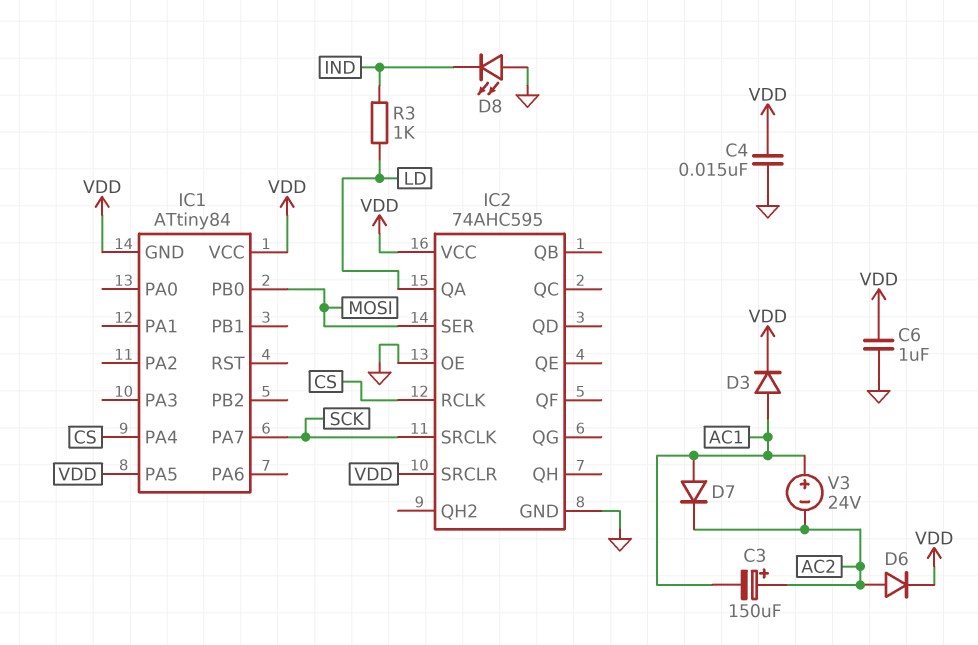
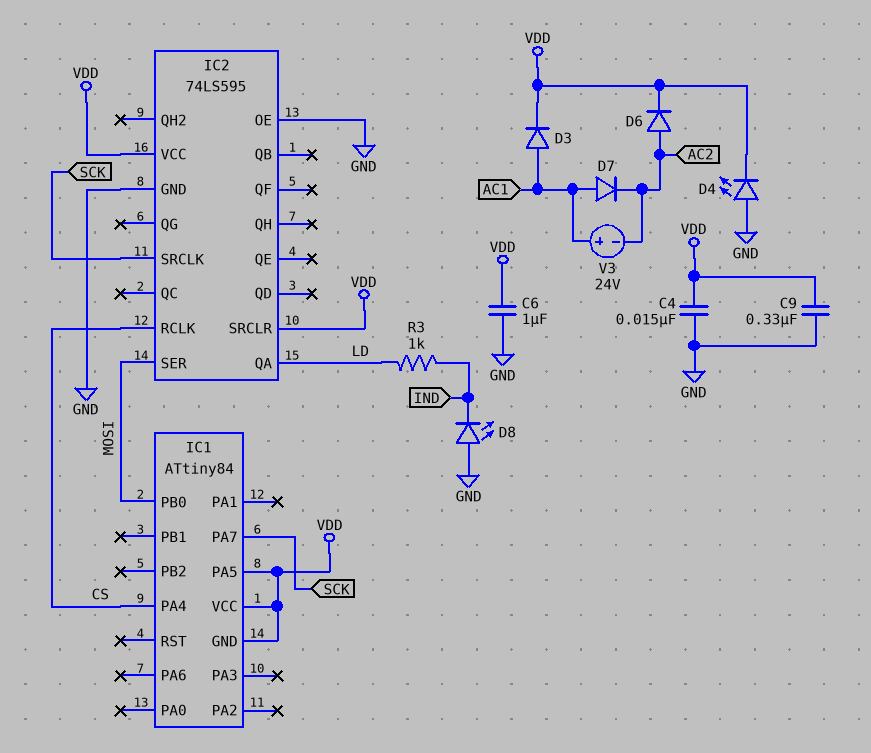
C3: 150uF (plus AC2, minus AC1) -> none
C9: none -> 330nF (GND, VDD)
D4: none -> LED (A GND, K VDD)
IC2: 74AHC595 -> 74LS595

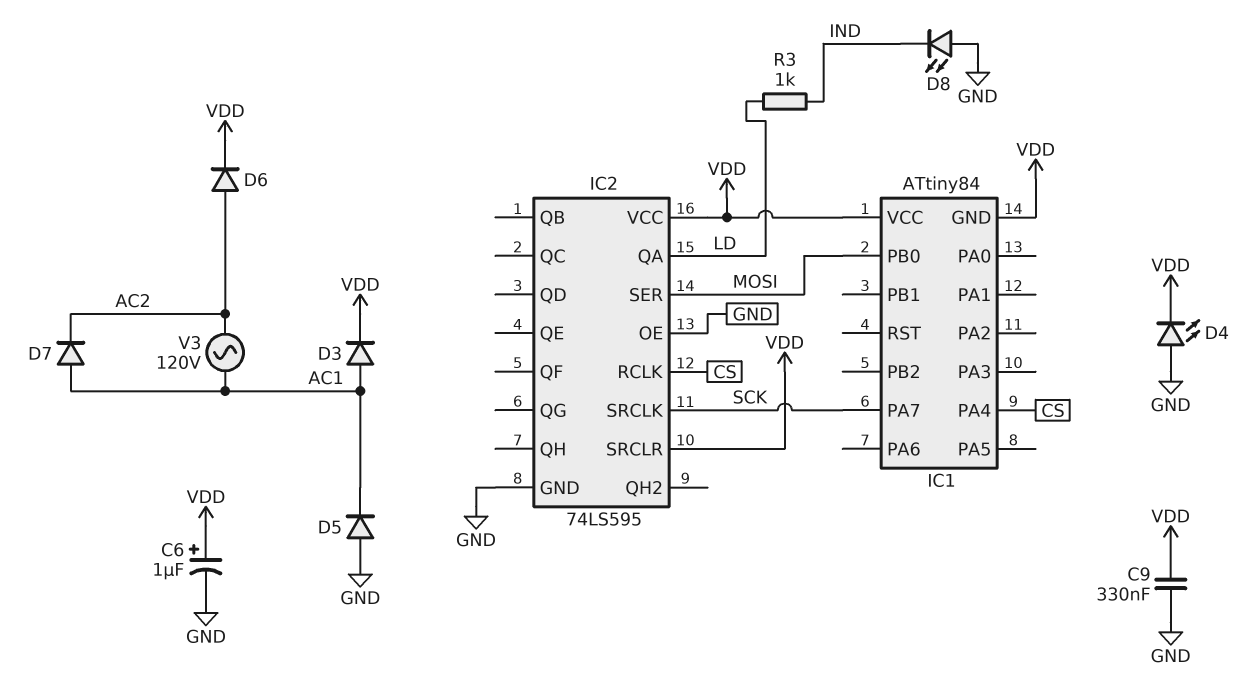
C4: 15nF (GND, VDD) -> none
C6: 1uF (GND, VDD) -> 1uF (plus VDD, minus GND)
D5: none -> diode (A GND, K AC1)
IC1 pin PA5: VDD -> none
V3: 24V (plus AC1, minus AC2) -> AC 120V (AC1, AC2)

